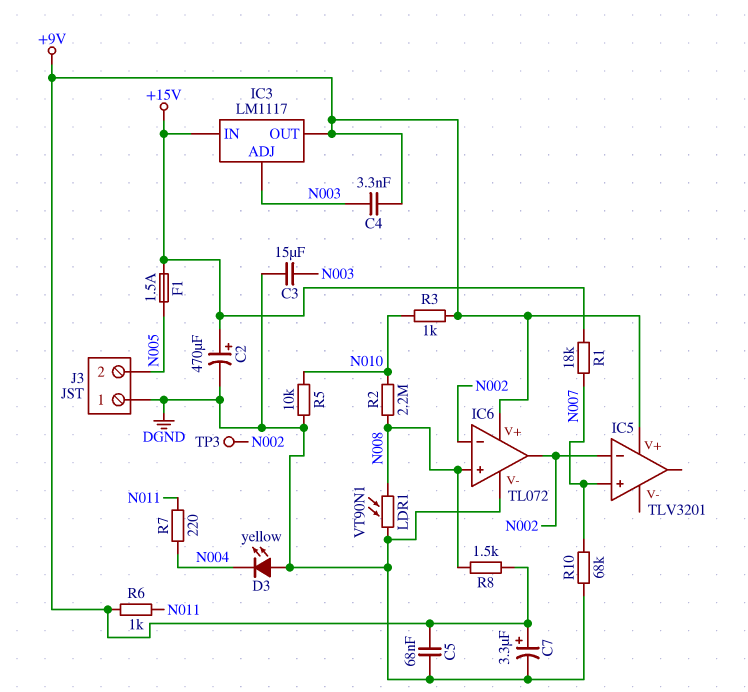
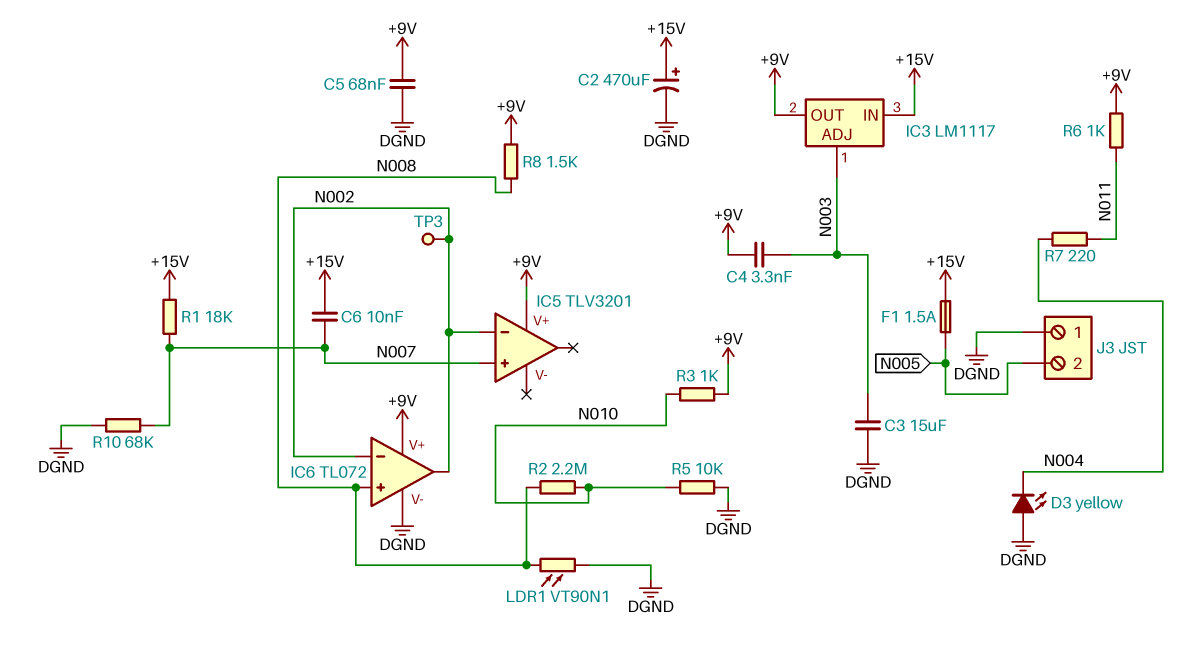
C6: none -> 10nF (+15V, N007)
C7: 3.3uF (plus +9V, minus DGND) -> none

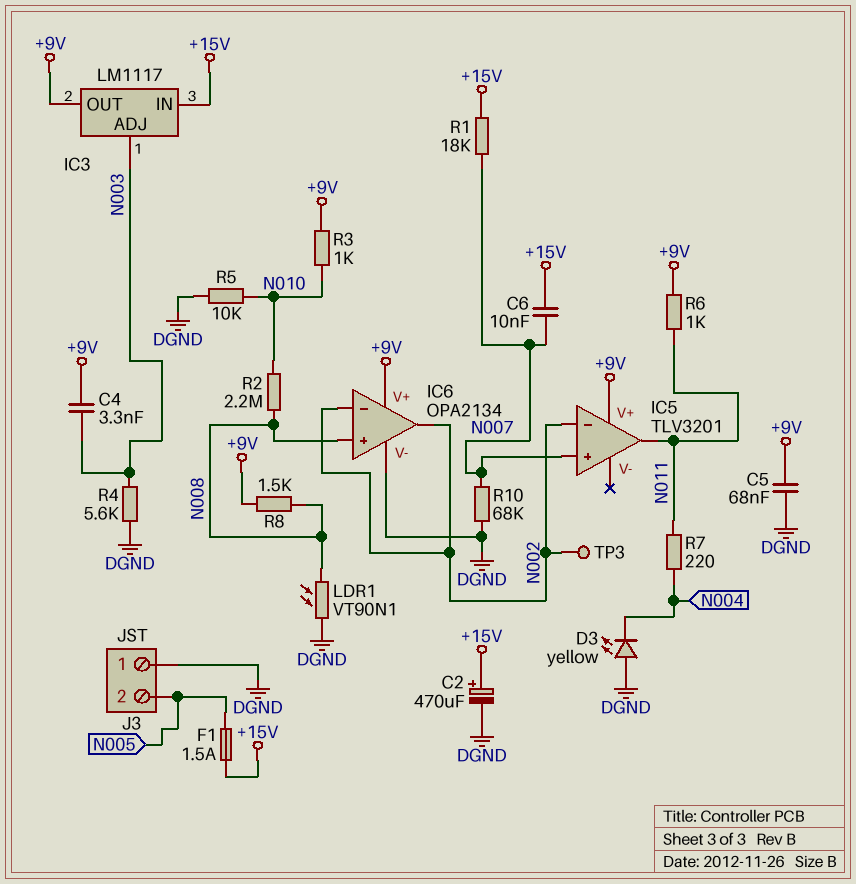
C3: 15uF (DGND, N003) -> none
IC5 pin out: none -> N011
IC6: TL072 -> OPA2134
R4: none -> 5.6k (DGND, N003)

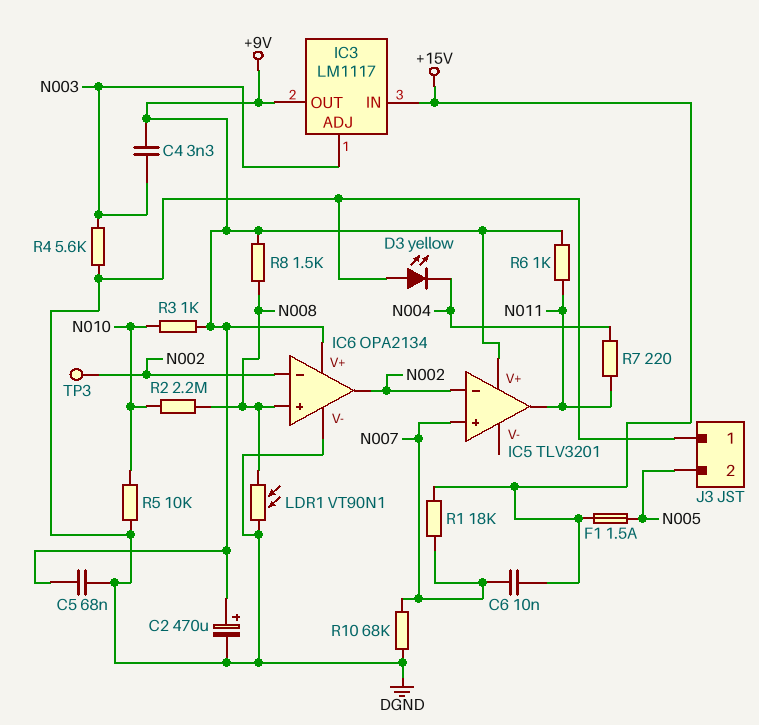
C2: 470uF (plus +15V, minus DGND) -> 470uF (plus +9V, minus DGND)

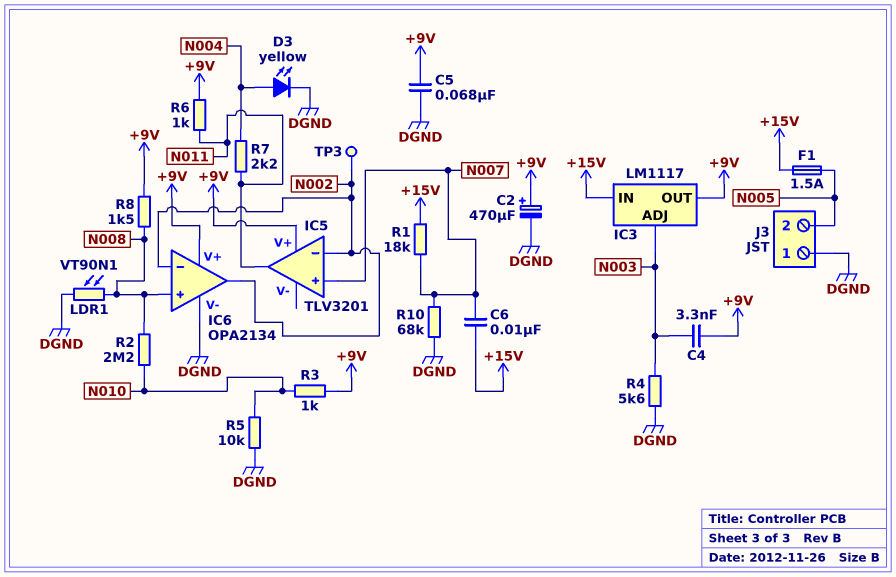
D3: LED yellow (A DGND, K N004) -> LED yellow (A N004, K DGND)
R7: 220 (N004, N011) -> 2.2k (N004, N011)

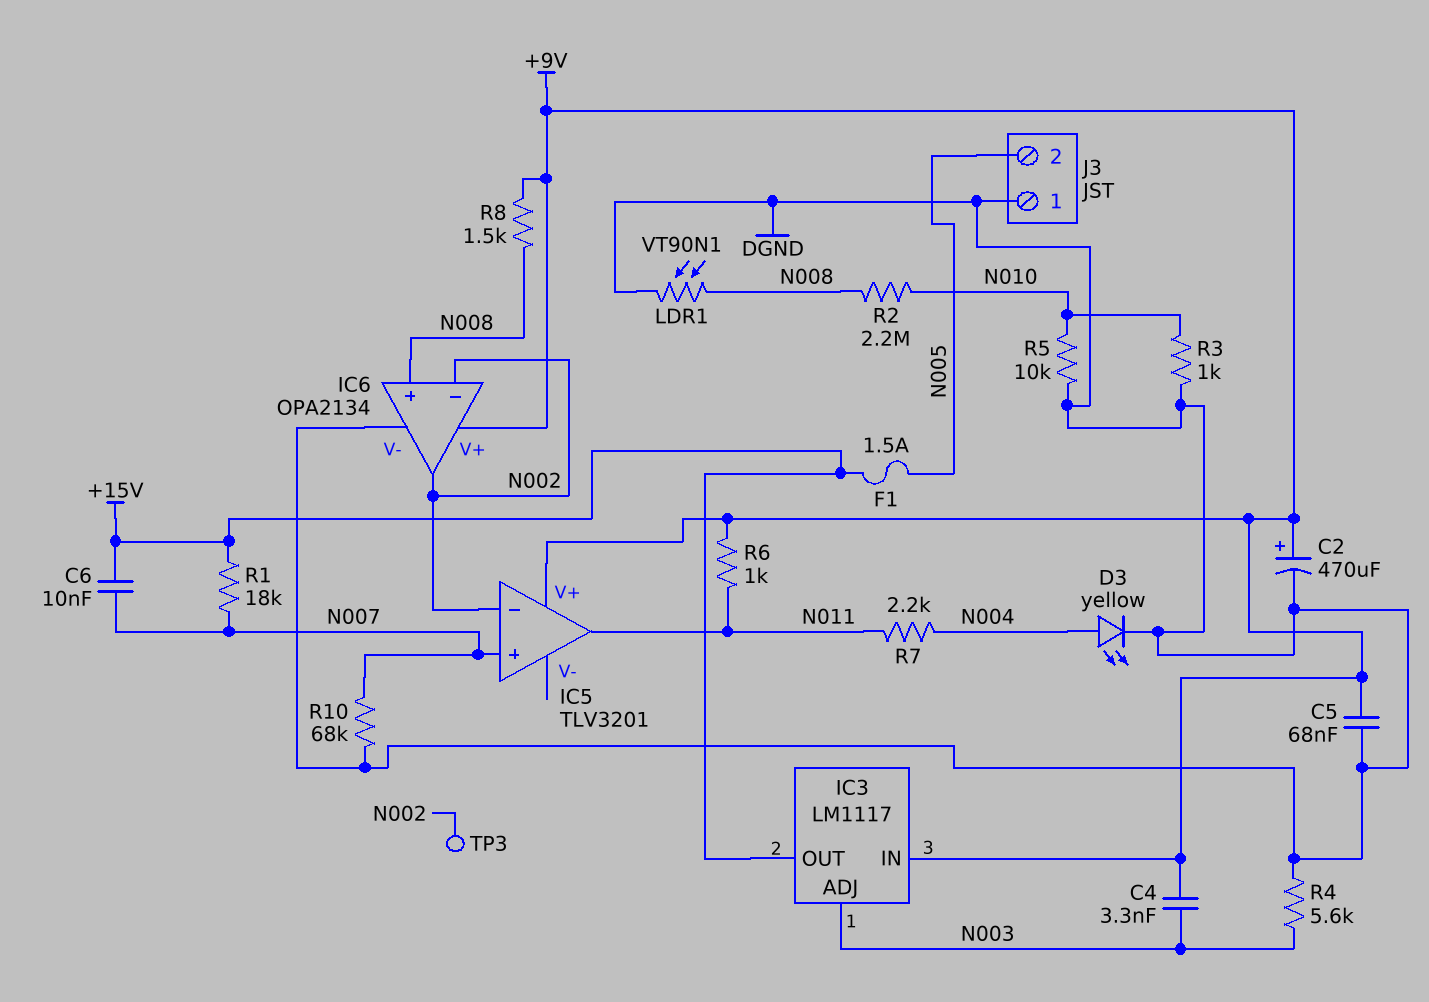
IC3 pin IN: +15V -> +9V
IC3 pin OUT: +9V -> +15V
R3: 1k (+9V, N010) -> 1k (DGND, N010)

